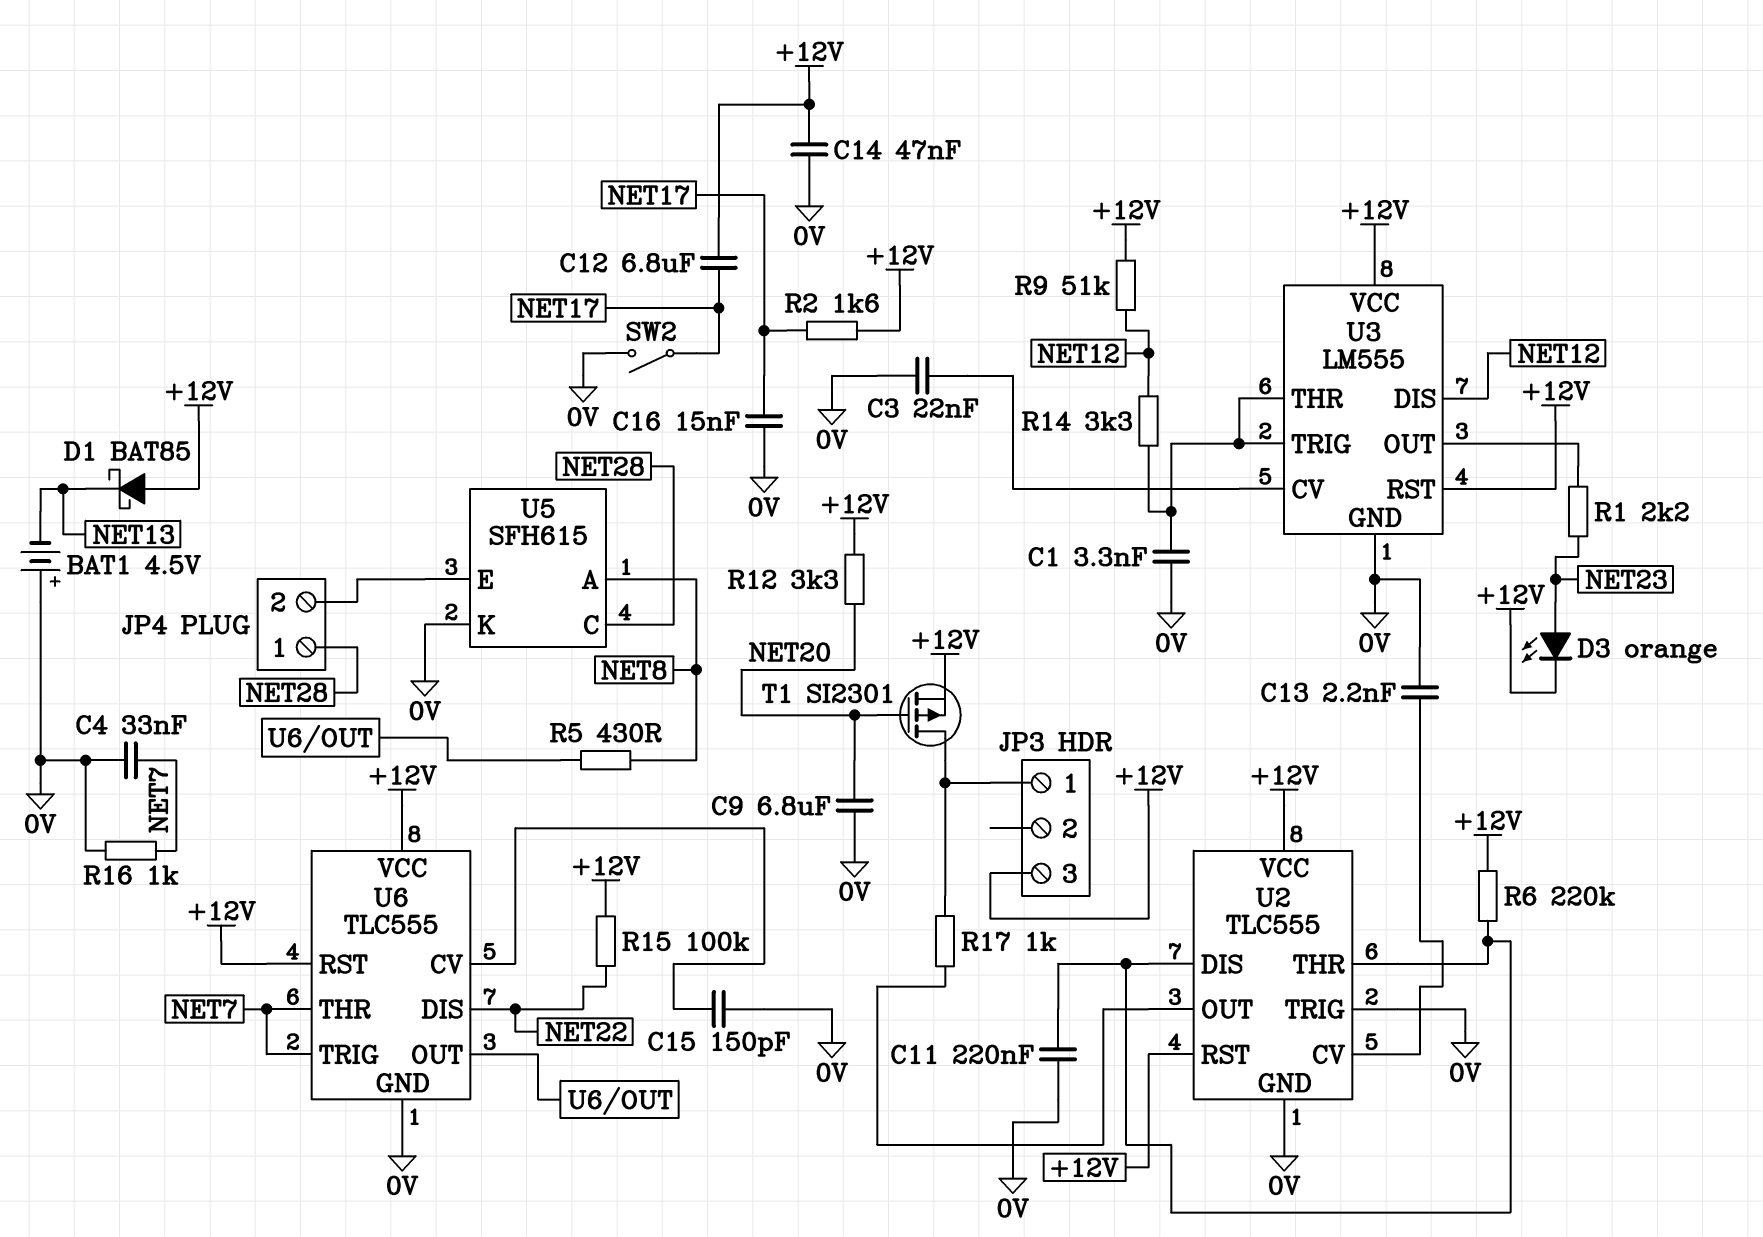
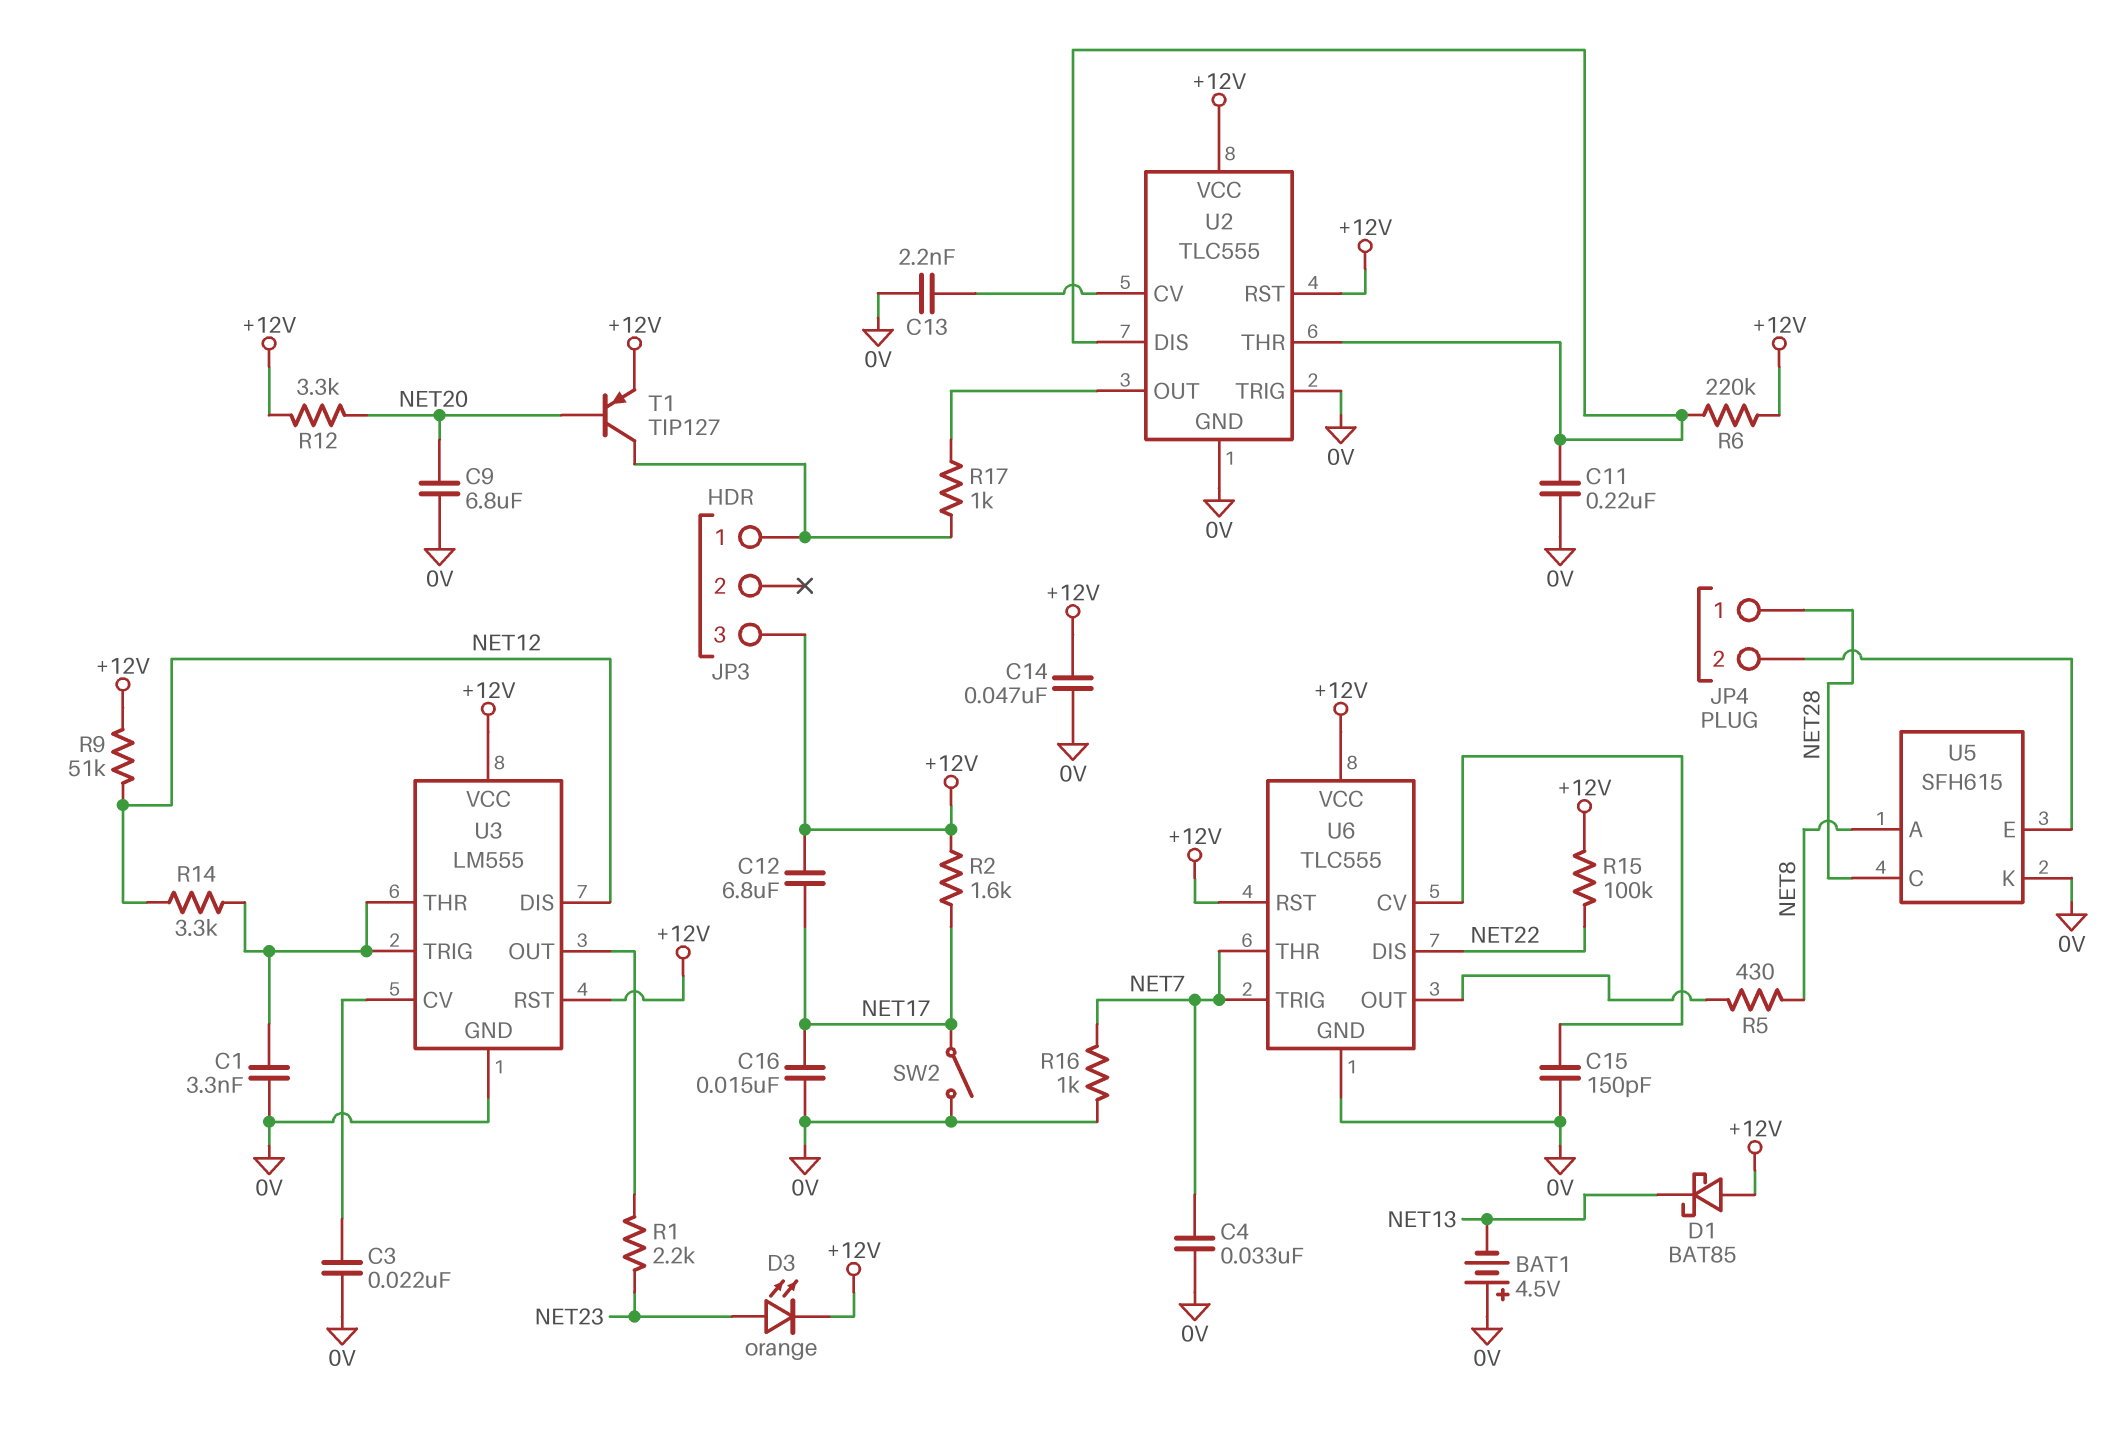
T1: PMOS SI2301 (G NET20, D JP3/1, S +12V) -> PNP TIP127 (B NET20, C JP3/1, E +12V)

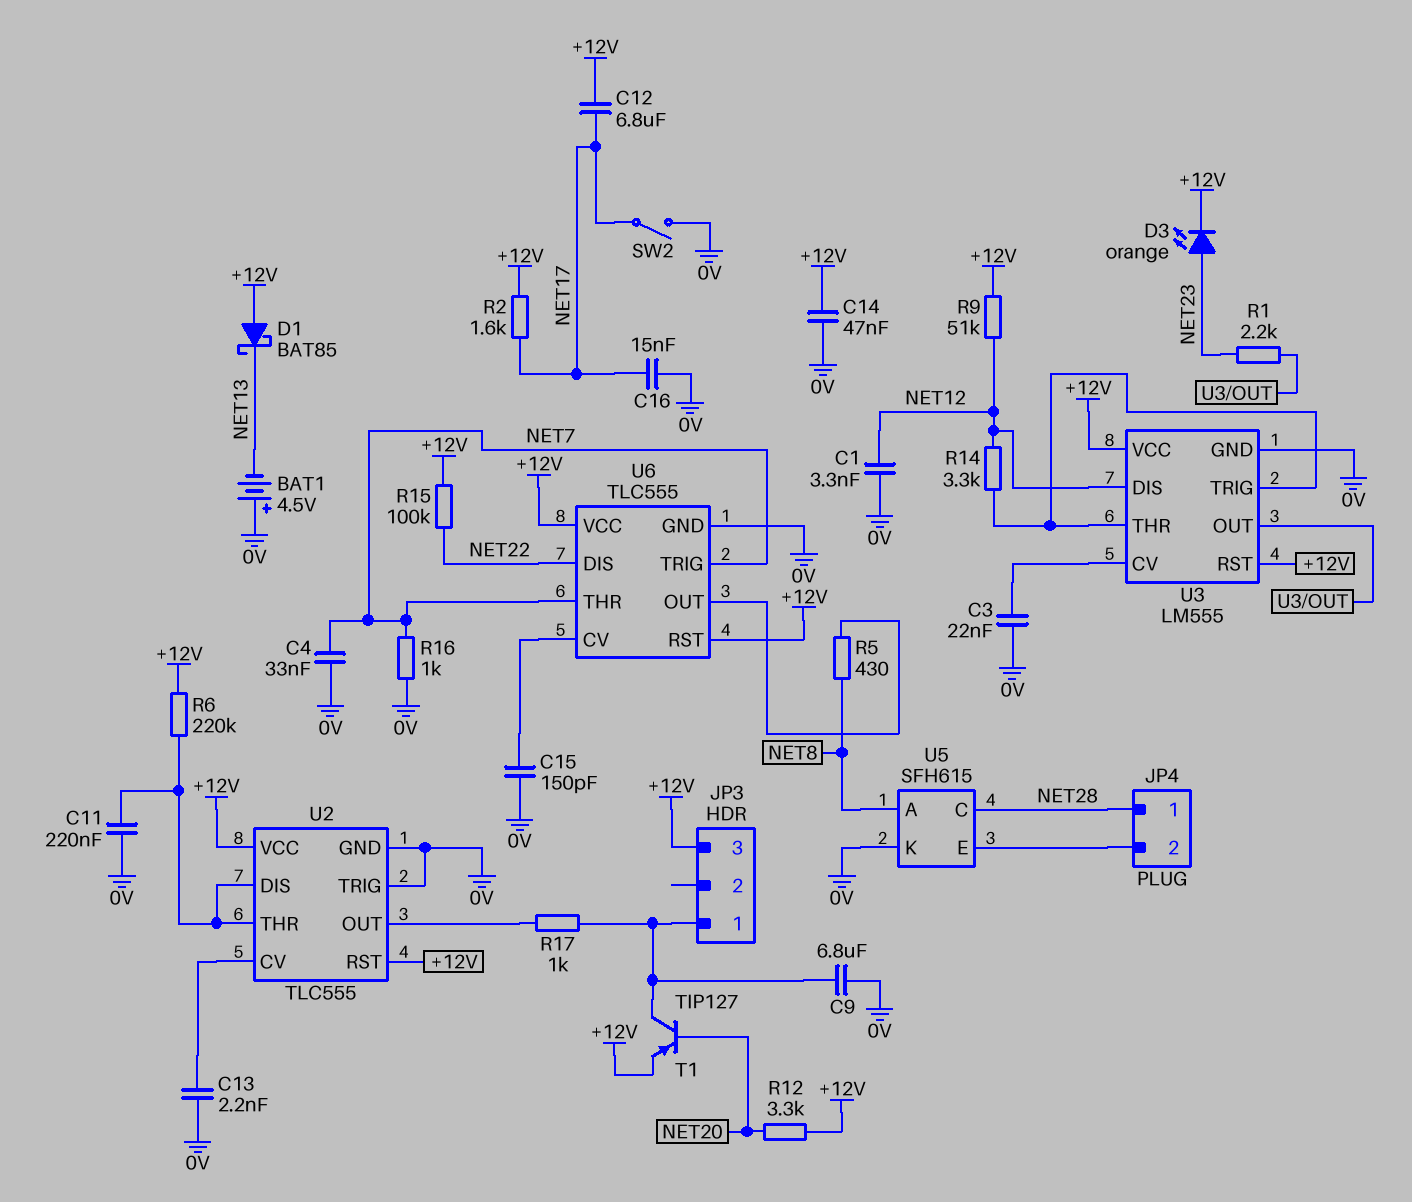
C1: 3.3nF (0V, U3/THR) -> 3.3nF (0V, NET12)
C9: 6.8uF (0V, NET20) -> 6.8uF (0V, JP3/1)

